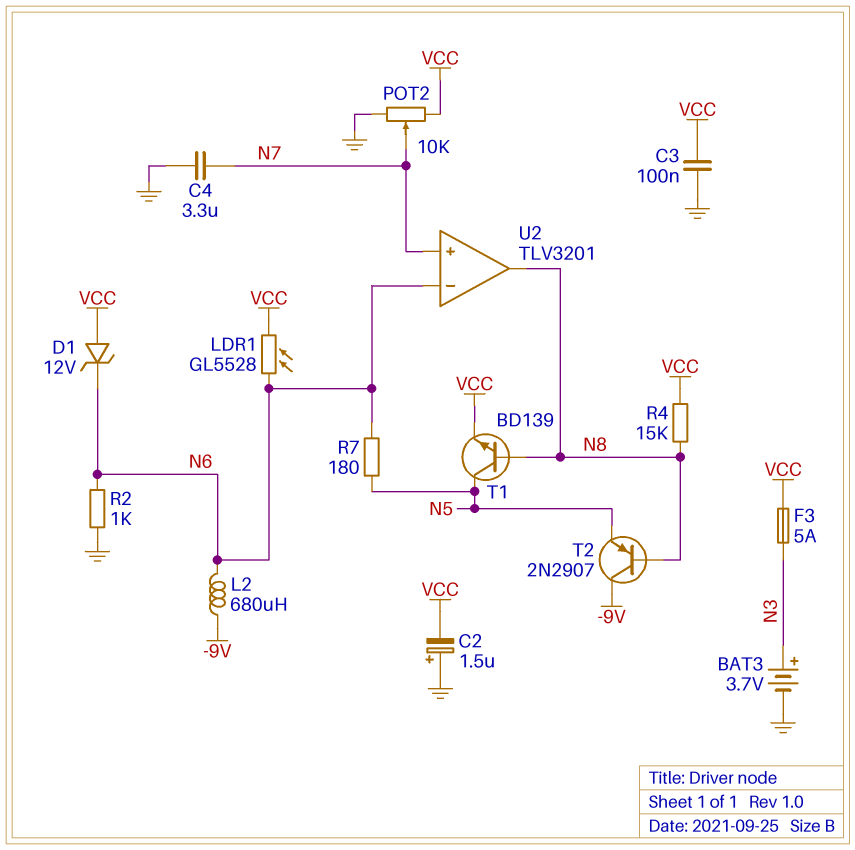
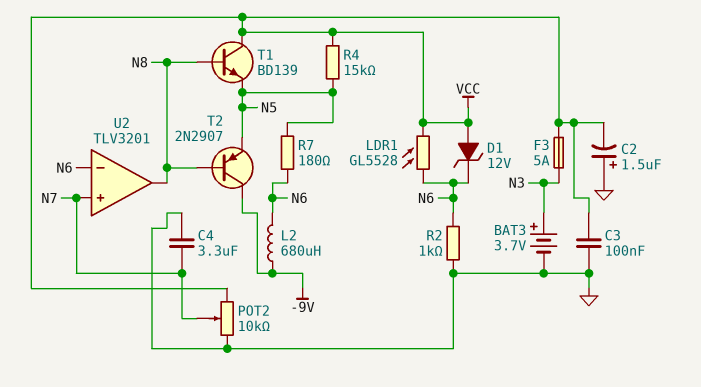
R4: 15k (N8, VCC) -> 15k (N5, VCC)
T1: NPN BD139 (B N8, C N5, E VCC) -> NPN BD139 (B N8, C VCC, E N5)

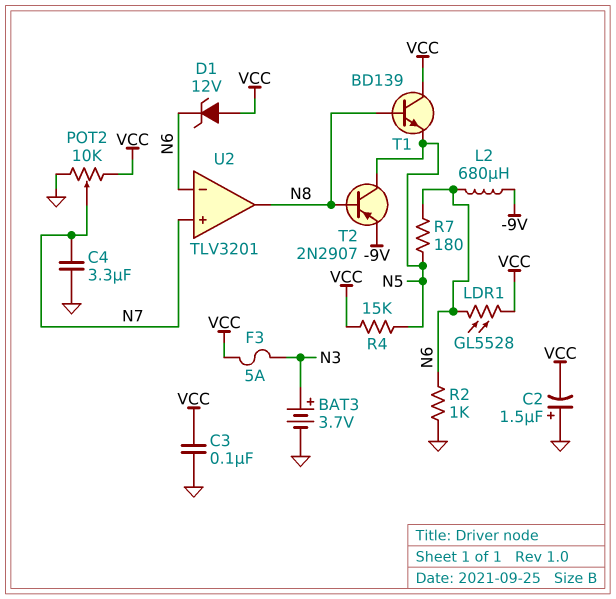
T2: PNP 2N2907 (B N8, C -9V, E N5) -> PNP 2N2907 (B N8, C N5, E -9V)

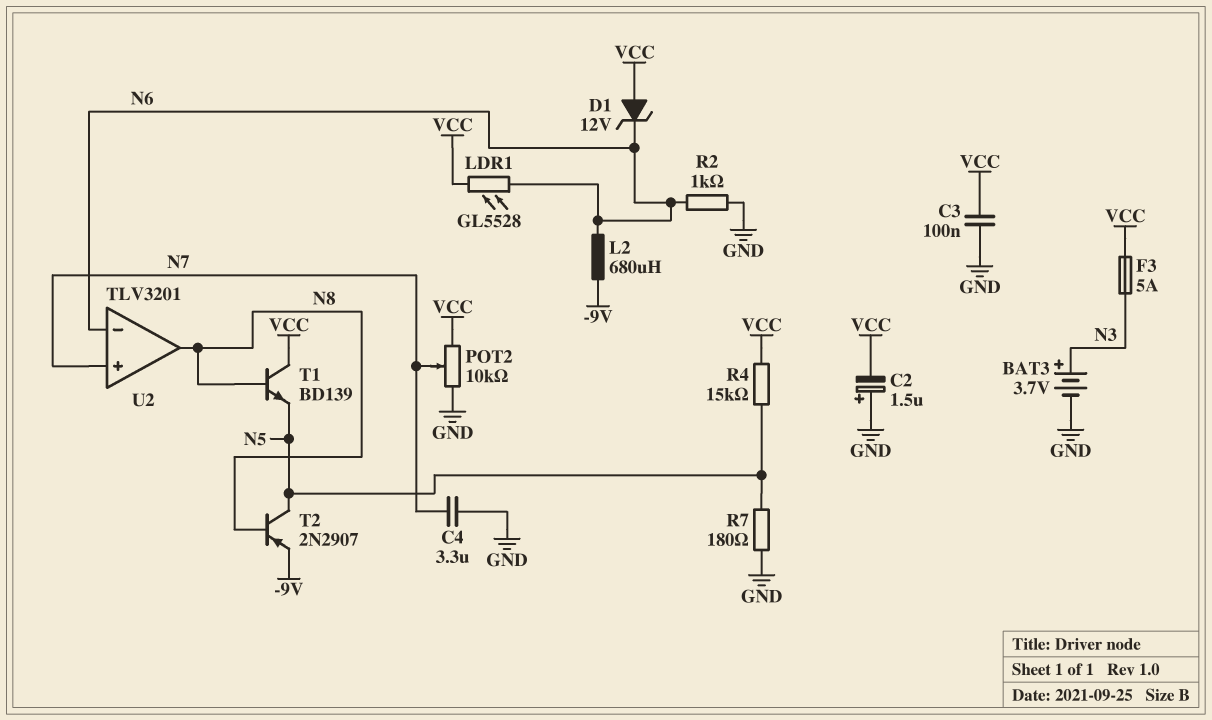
R7: 180 (N5, N6) -> 180 (GND, N5)

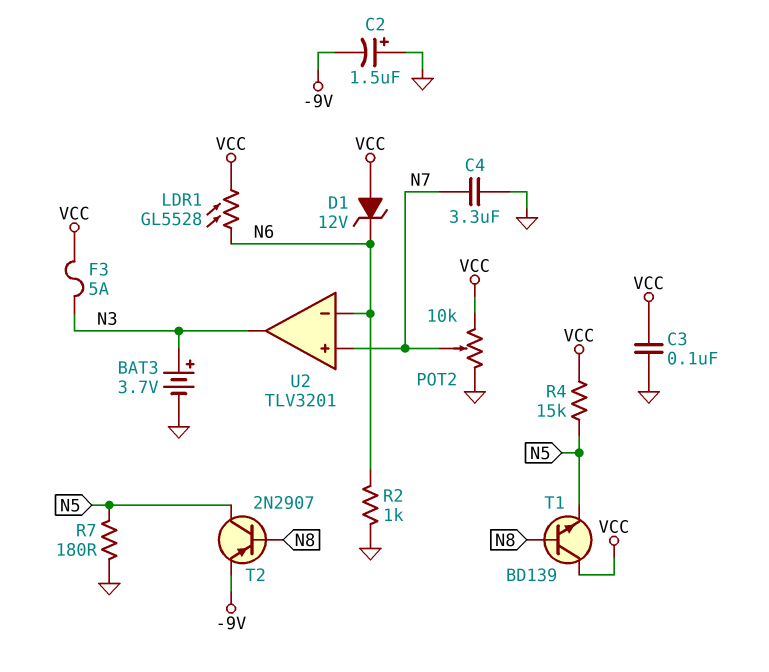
C2: 1.5uF (plus GND, minus VCC) -> 1.5uF (plus GND, minus -9V)
L2: 680uH (-9V, N6) -> none
U2 pin out: N8 -> N3

